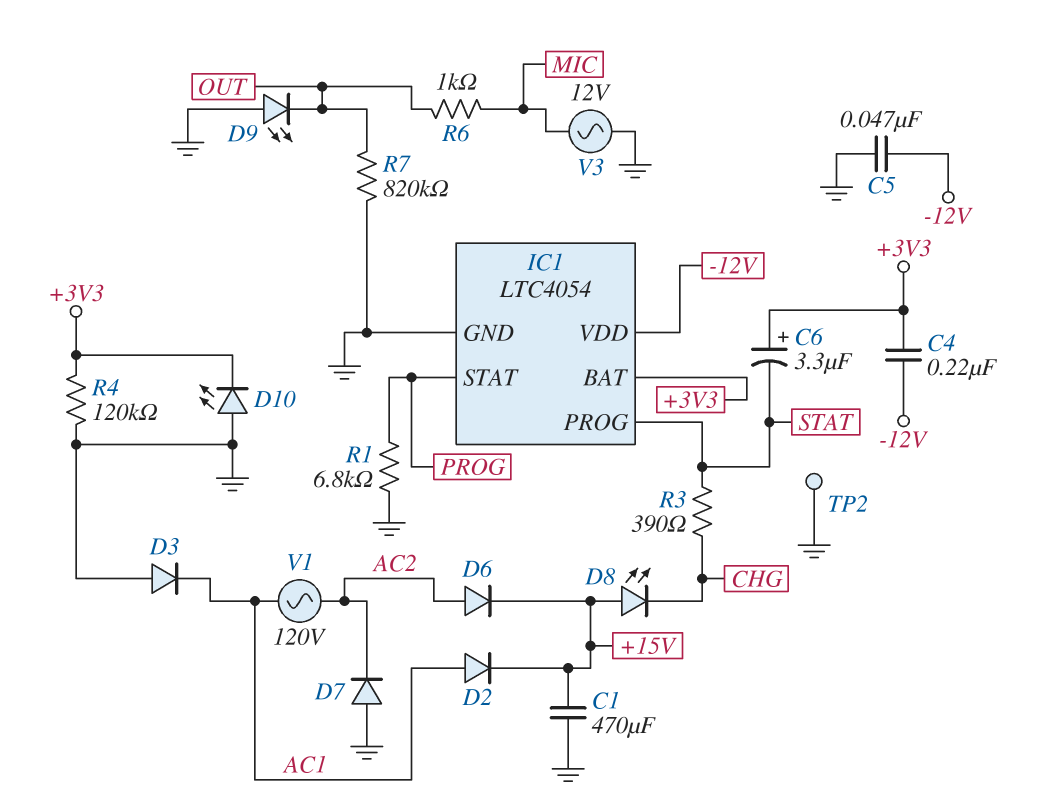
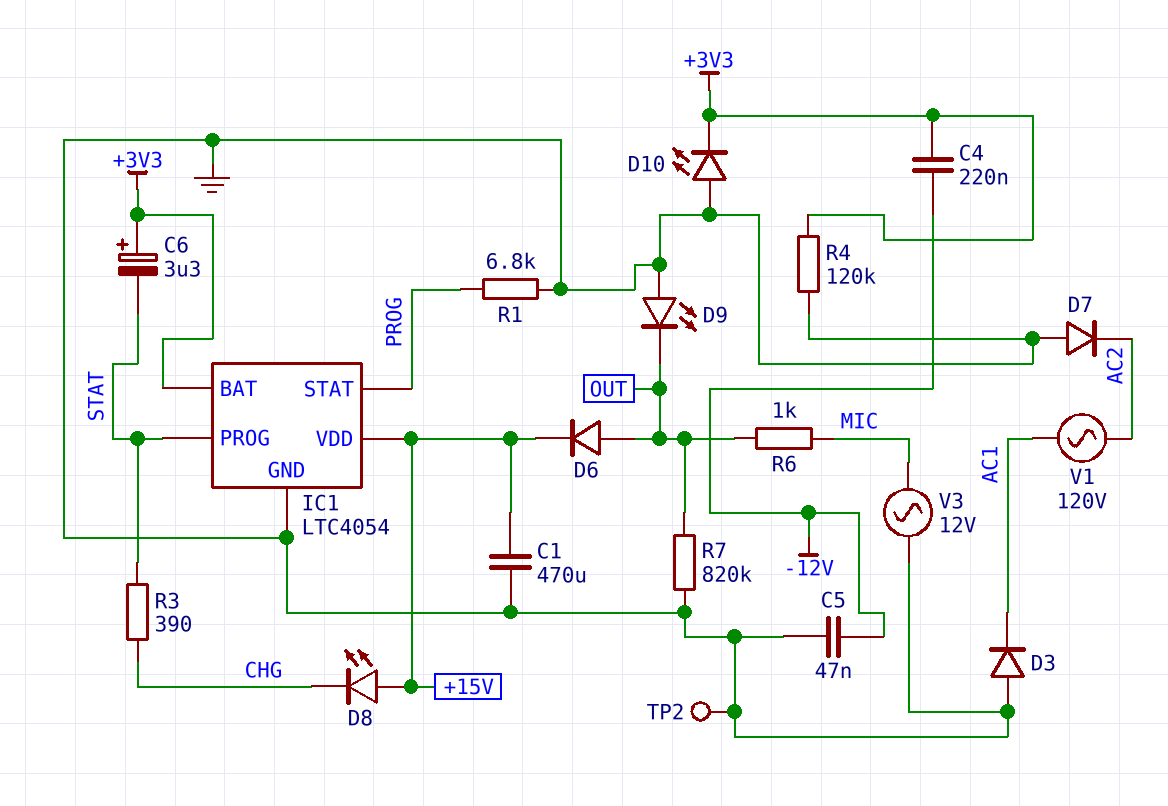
D2: diode (A AC1, K +15V) -> none
D6: diode (A AC2, K +15V) -> diode (A OUT, K +15V)
IC1 pin VDD: -12V -> +15V

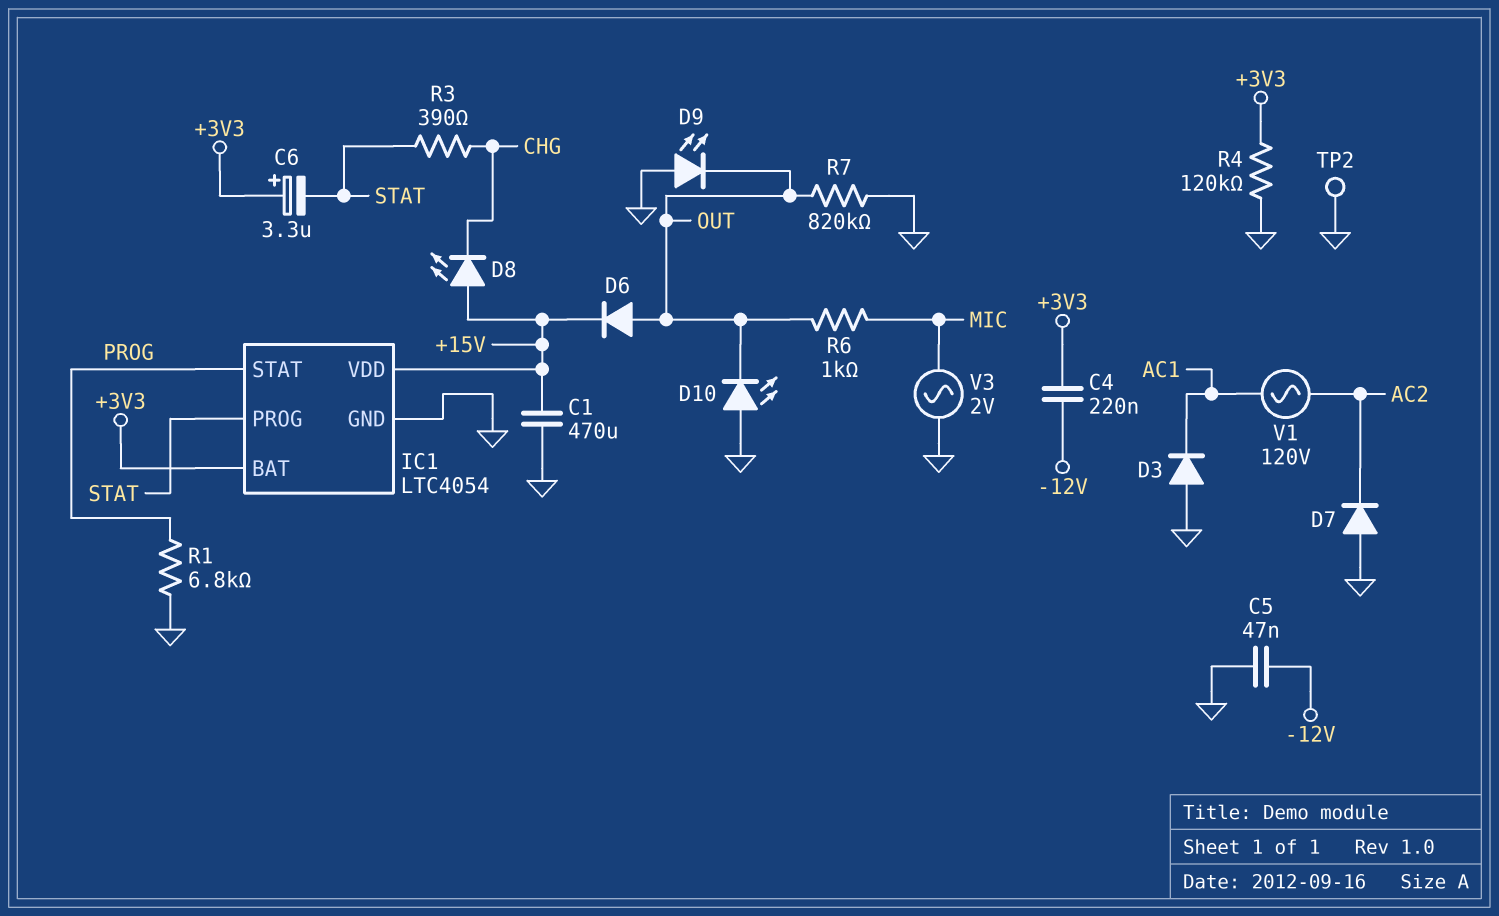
D10: LED (A GND, K +3V3) -> LED (A GND, K OUT)
V3: AC 12V (GND, MIC) -> AC 2V (GND, MIC)

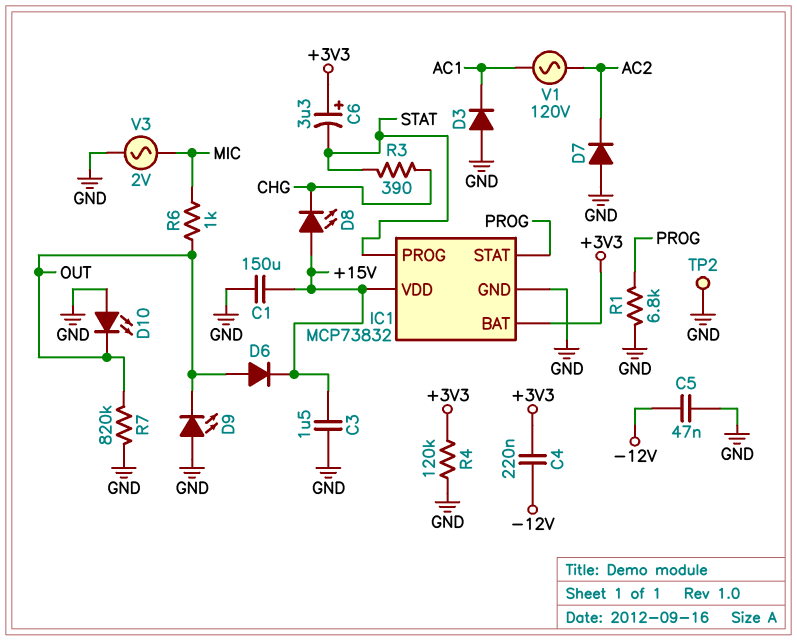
C1: 470uF (+15V, GND) -> 150uF (+15V, GND)
C3: none -> 1.5uF (+15V, GND)
IC1: LTC4054 -> MCP73832

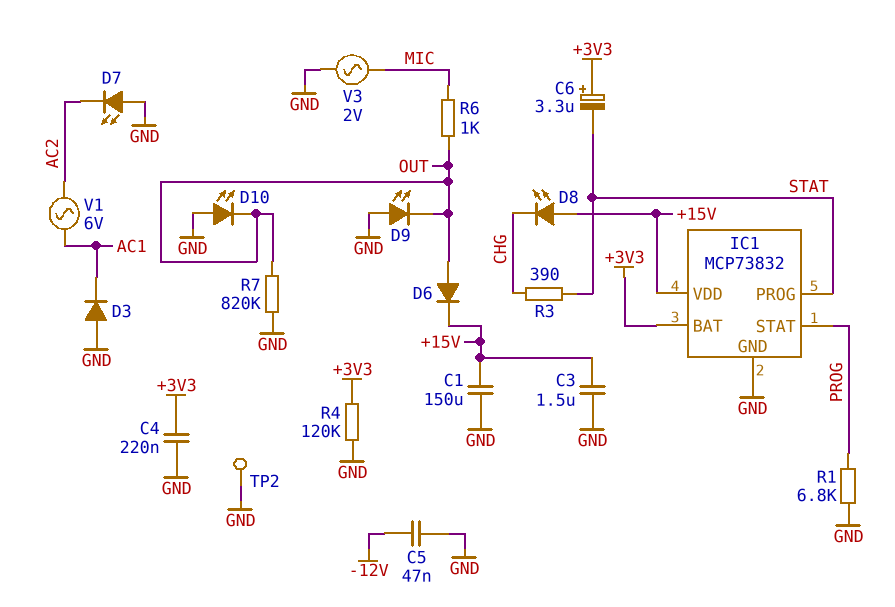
C4: 220nF (+3V3, -12V) -> 220nF (+3V3, GND)
D7: diode (A GND, K AC2) -> LED (A GND, K AC2)
V1: AC 120V (AC1, AC2) -> AC 6V (AC1, AC2)

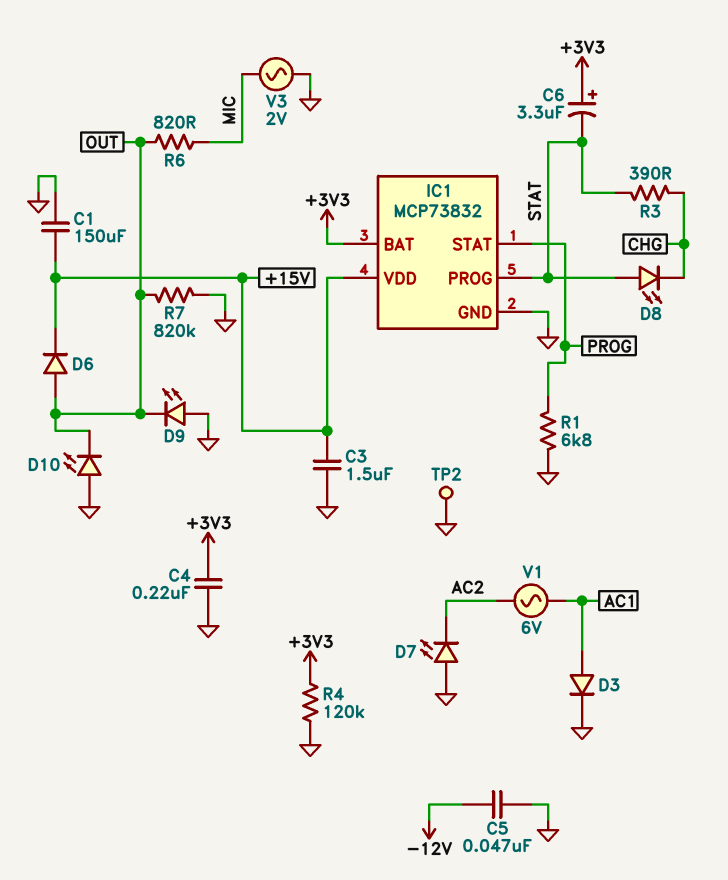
D3: diode (A GND, K AC1) -> diode (A AC1, K GND)
D8: LED (A +15V, K CHG) -> LED (A STAT, K CHG)
R6: 1k (MIC, OUT) -> 820 (MIC, OUT)

